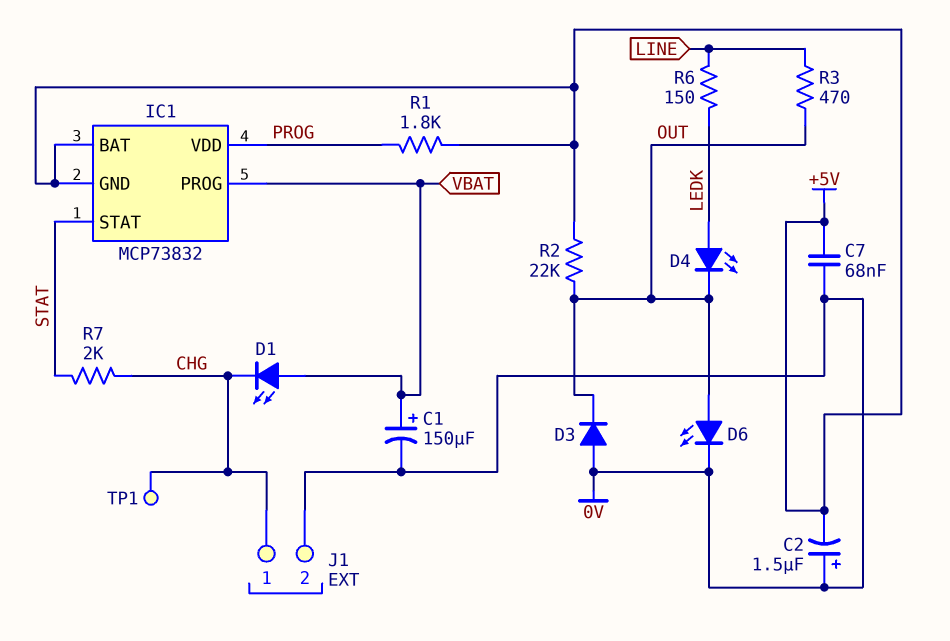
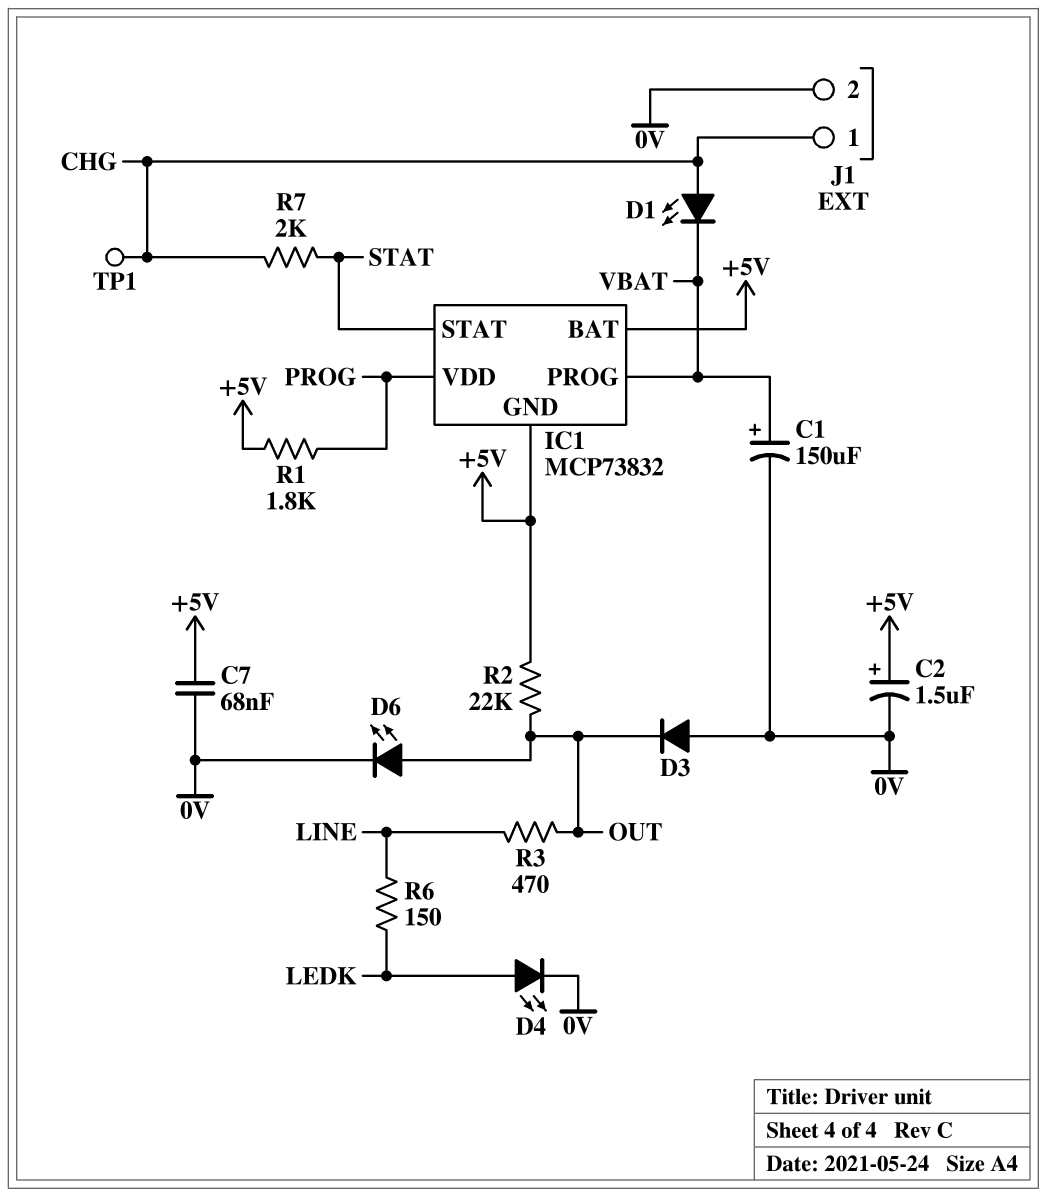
C2: 1.5uF (plus 0V, minus +5V) -> 1.5uF (plus +5V, minus 0V)
D1: LED (A VBAT, K CHG) -> LED (A CHG, K VBAT)
D4: LED (A LEDK, K OUT) -> LED (A LEDK, K 0V)

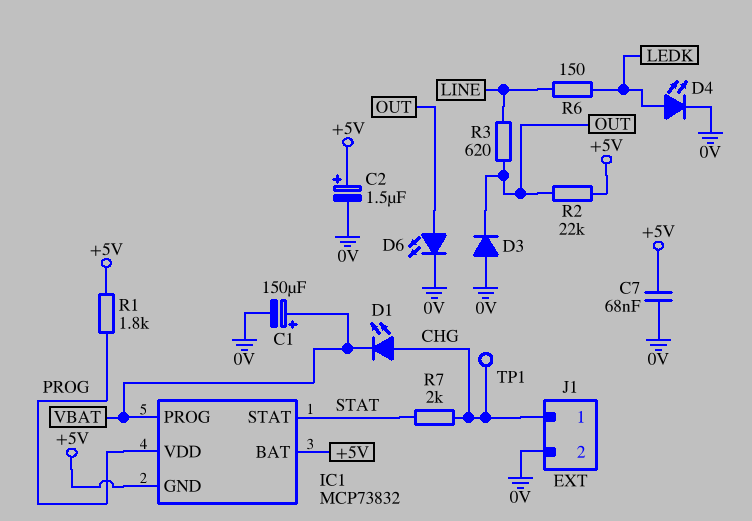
R3: 470 (LINE, OUT) -> 620 (LINE, OUT)

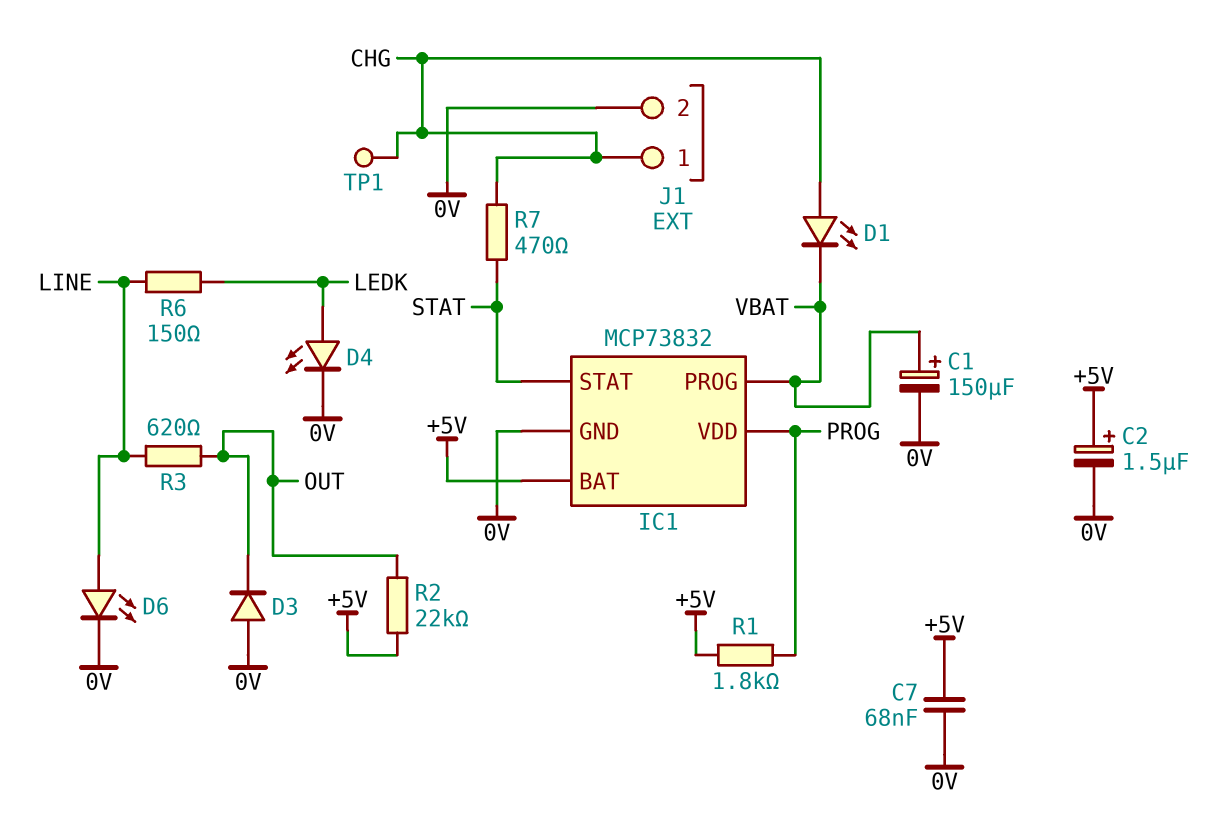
D6: LED (A OUT, K 0V) -> LED (A LINE, K 0V)
IC1 pin GND: +5V -> 0V
R7: 2k (CHG, STAT) -> 470 (CHG, STAT)

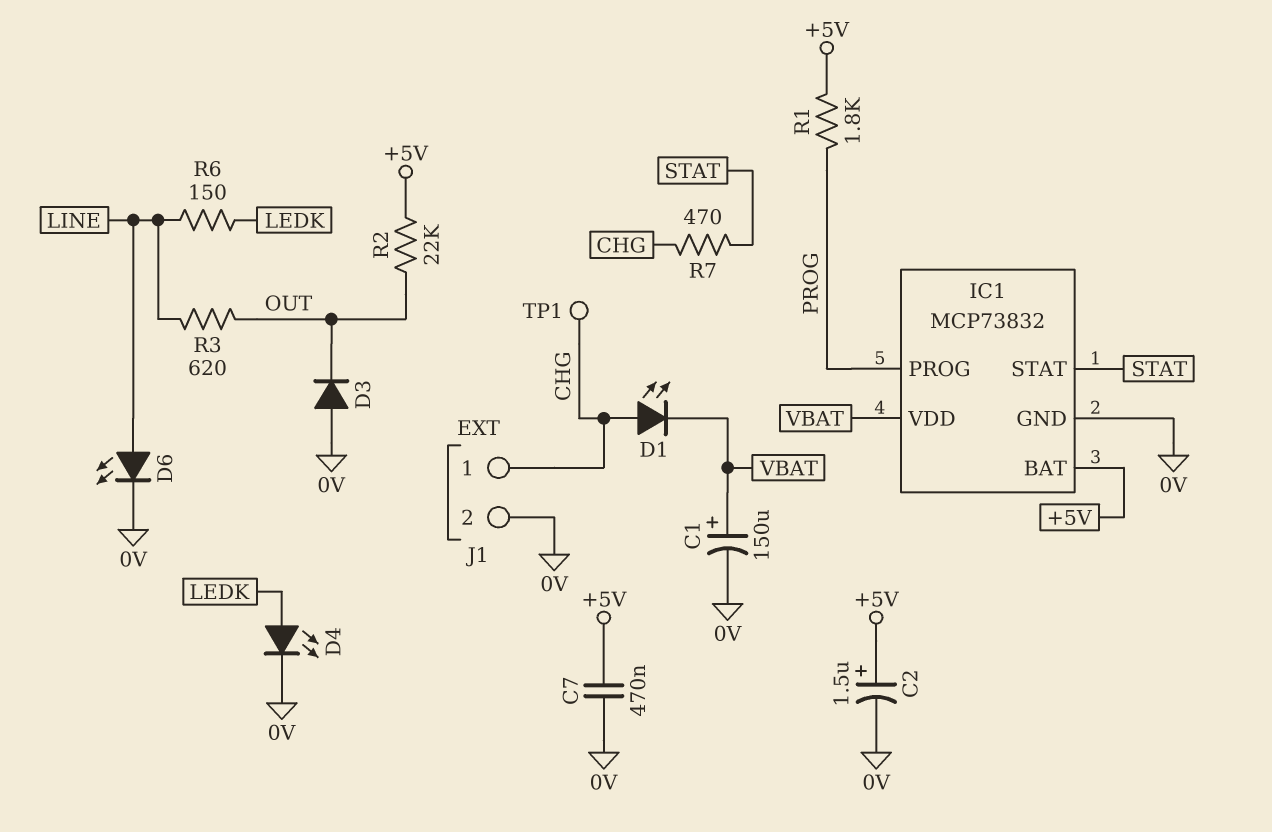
C7: 68nF (+5V, 0V) -> 470nF (+5V, 0V)
IC1 pin PROG: VBAT -> PROG
IC1 pin VDD: PROG -> VBAT

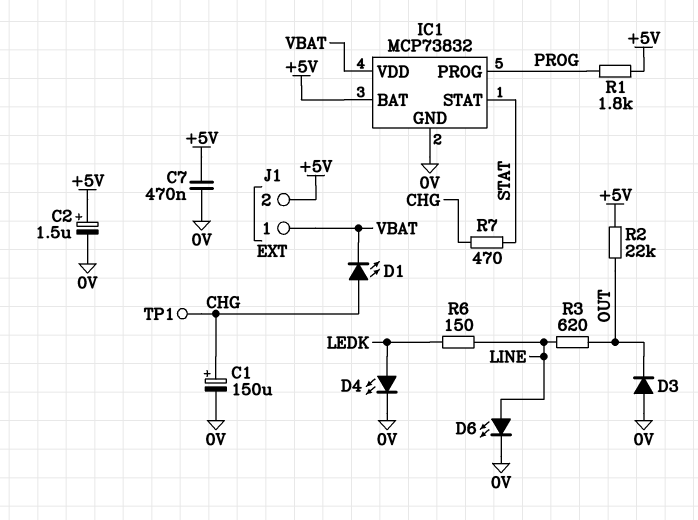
C1: 150uF (plus VBAT, minus 0V) -> 150uF (plus CHG, minus 0V)
J1 pin 1: CHG -> VBAT
J1 pin 2: 0V -> +5V

